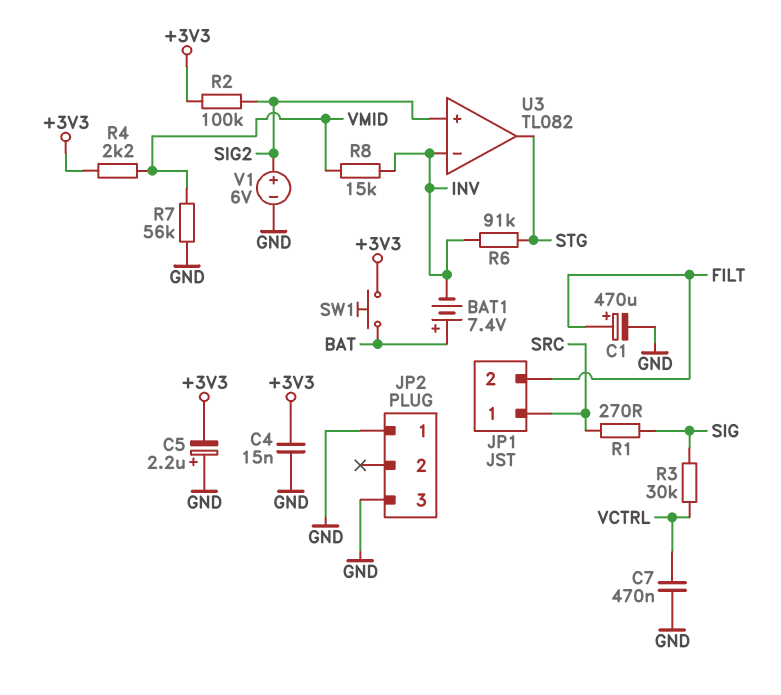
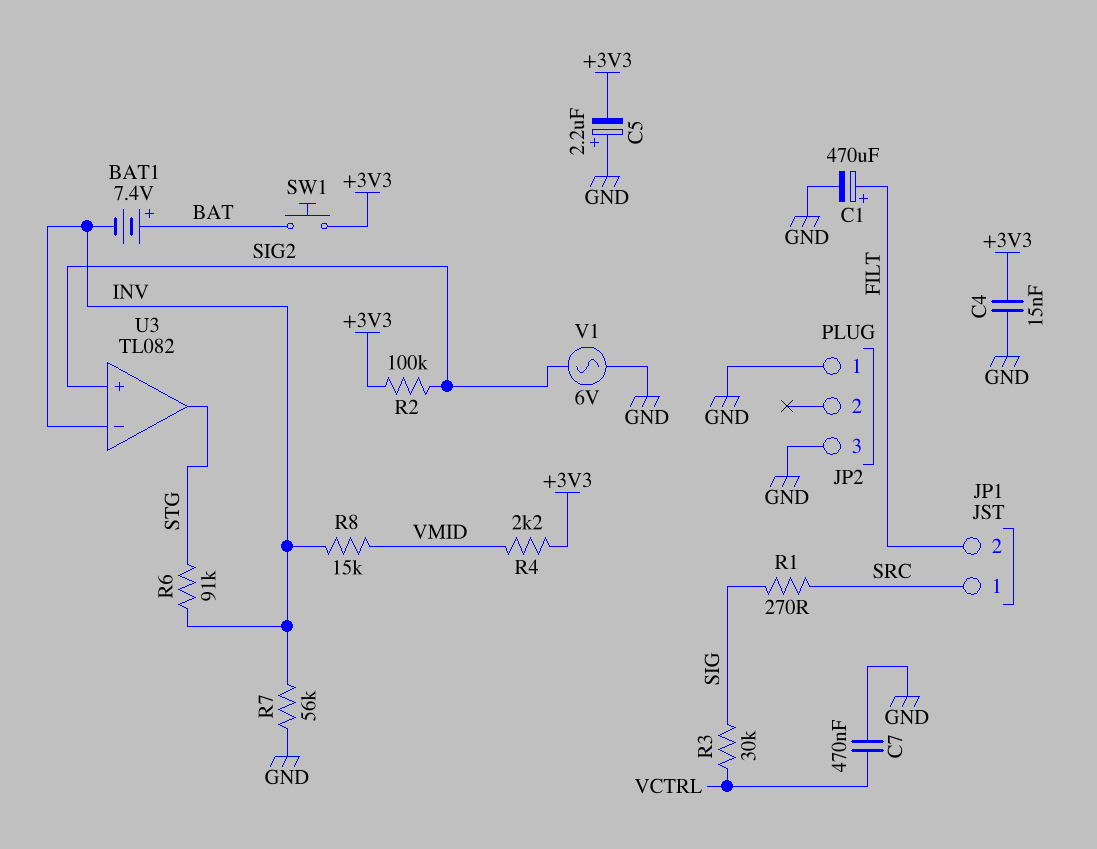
R7: 56k (GND, VMID) -> 56k (GND, INV)
V1: 6V (plus SIG2, minus GND) -> AC 6V (GND, SIG2)

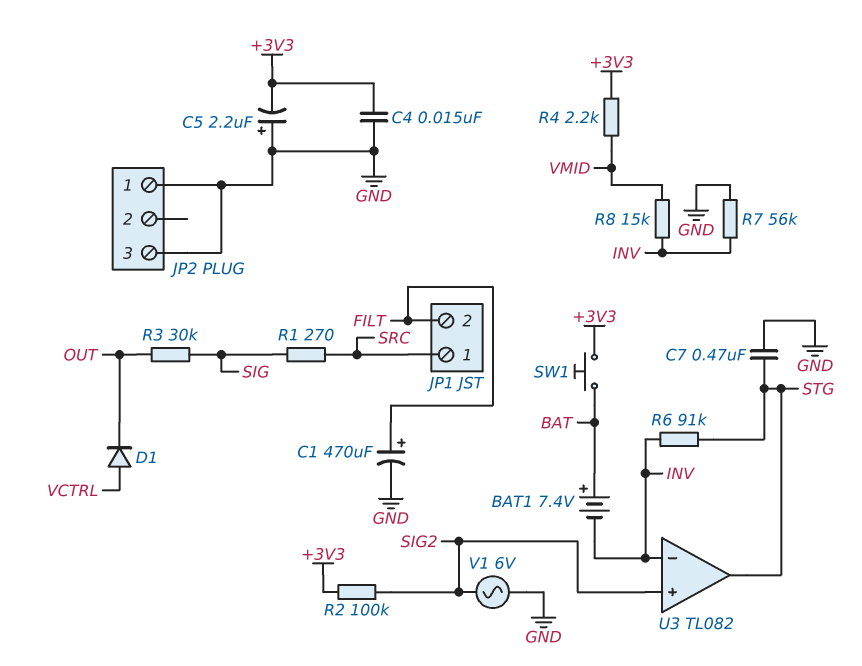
C7: 470nF (GND, VCTRL) -> 470nF (GND, STG)
D1: none -> diode (A VCTRL, K OUT)
R3: 30k (SIG, VCTRL) -> 30k (OUT, SIG)

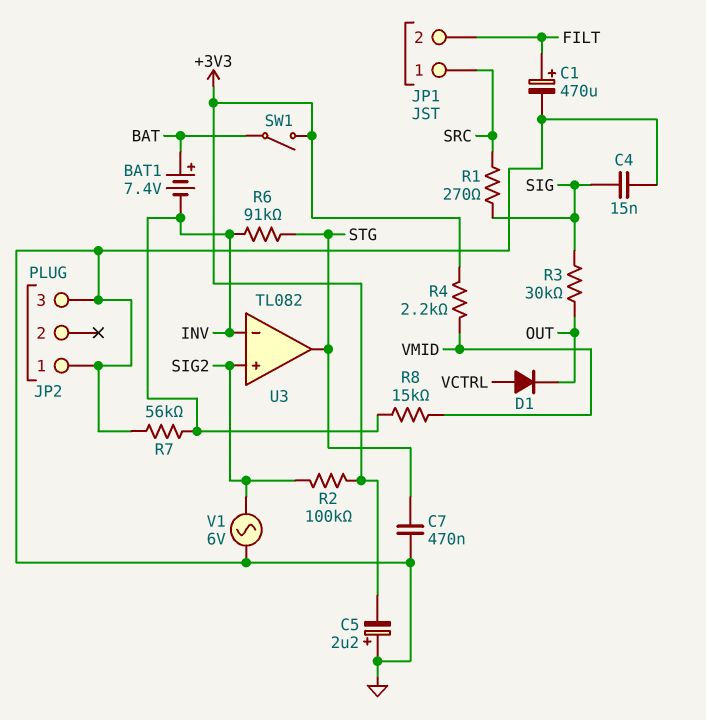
C4: 15nF (+3V3, GND) -> 15nF (GND, SIG)
SW1: button (+3V3, BAT) -> switch (+3V3, BAT)

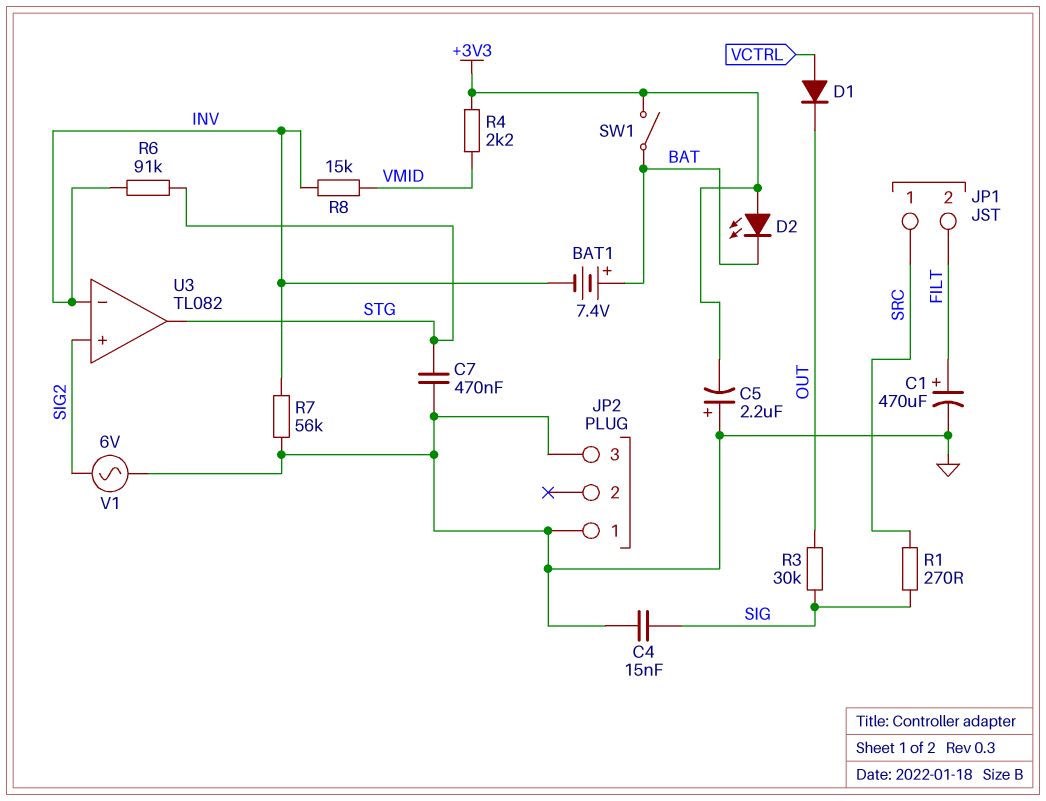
D2: none -> LED (A +3V3, K BAT)
R2: 100k (+3V3, SIG2) -> none

